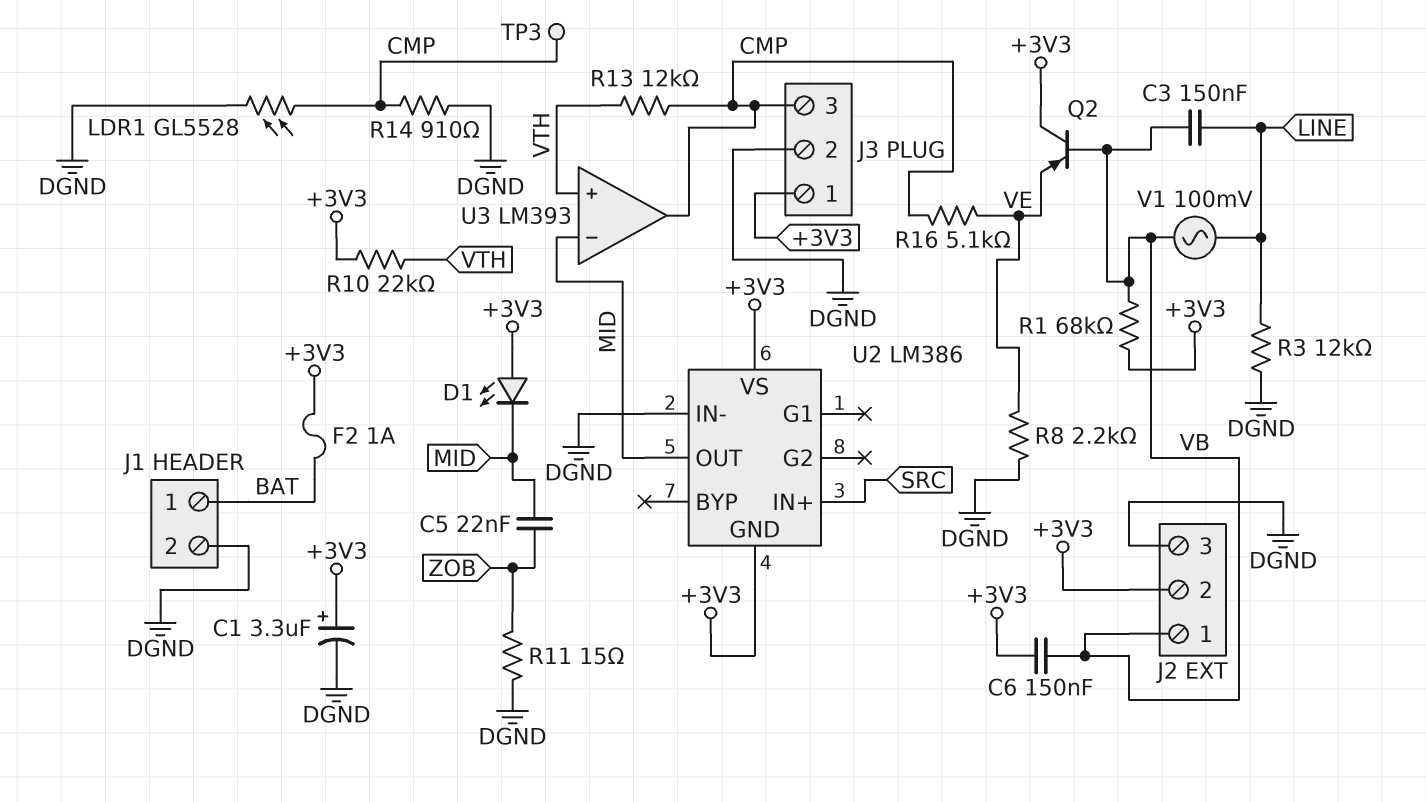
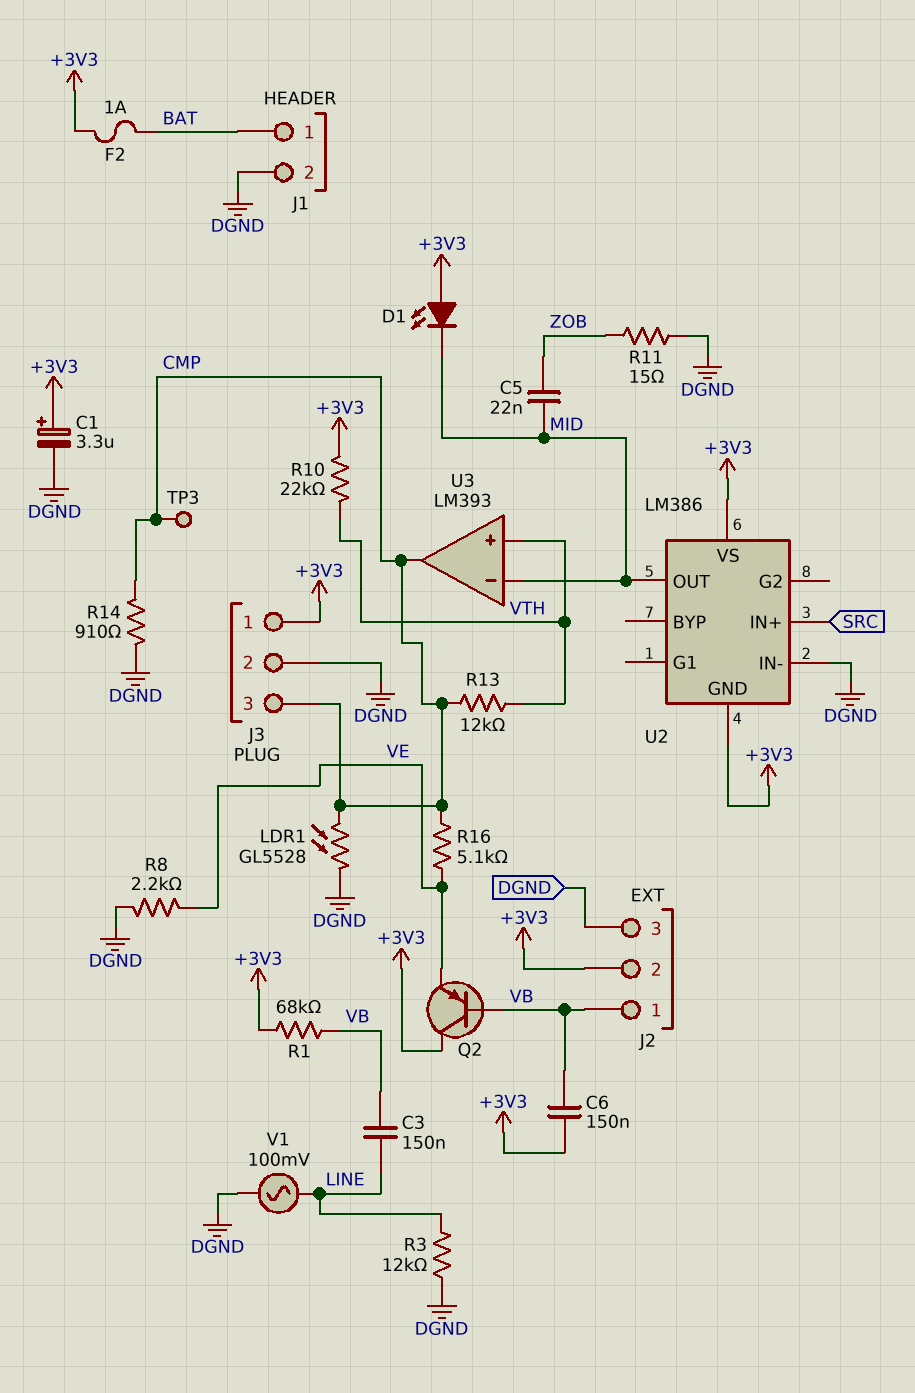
V1: AC 100mV (LINE, VB) -> AC 100mV (DGND, LINE)

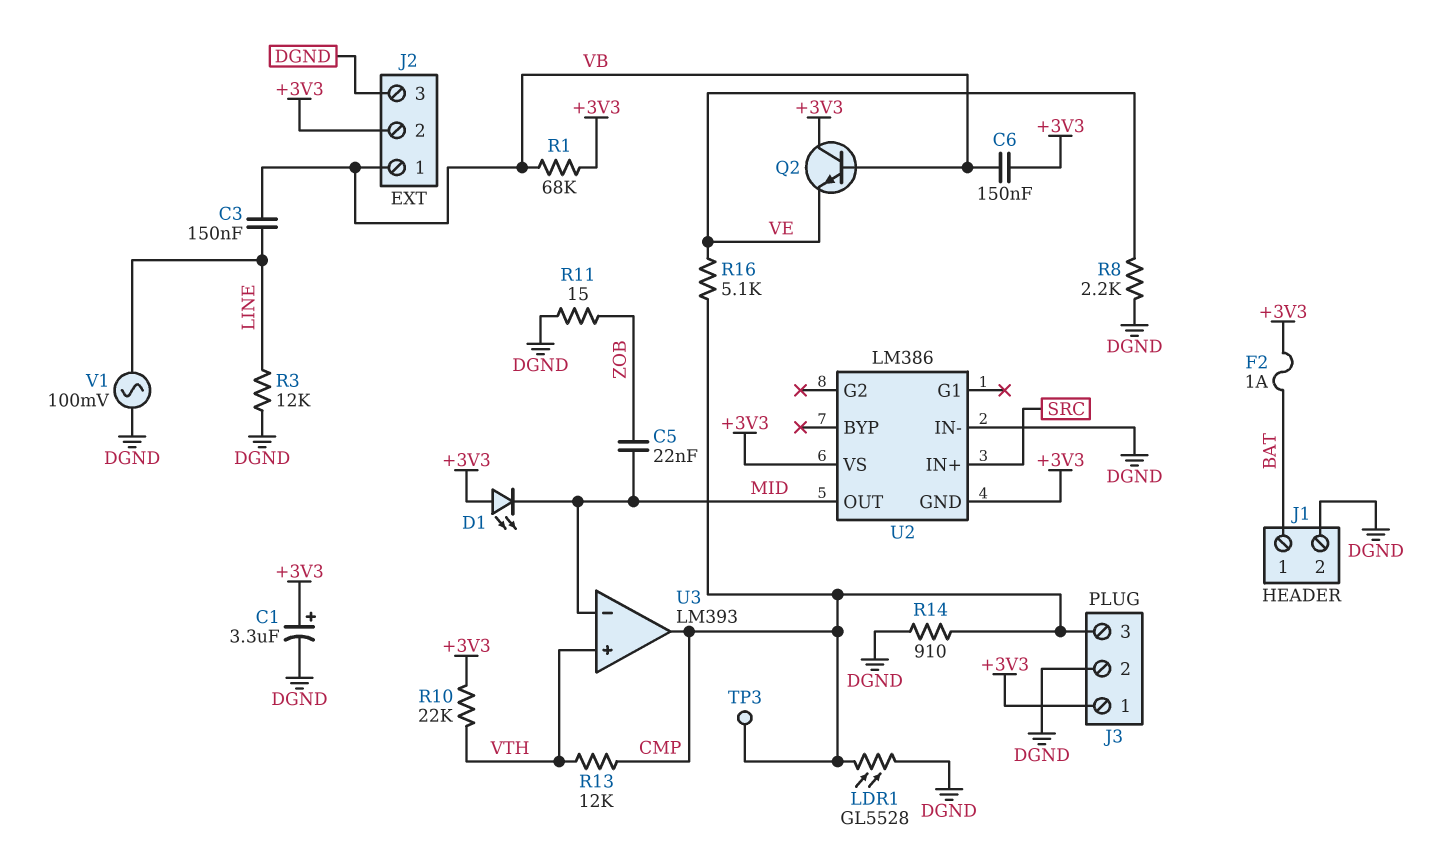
Q2: PNP (B VB, C +3V3, E VE) -> NPN (B VB, C +3V3, E VE)

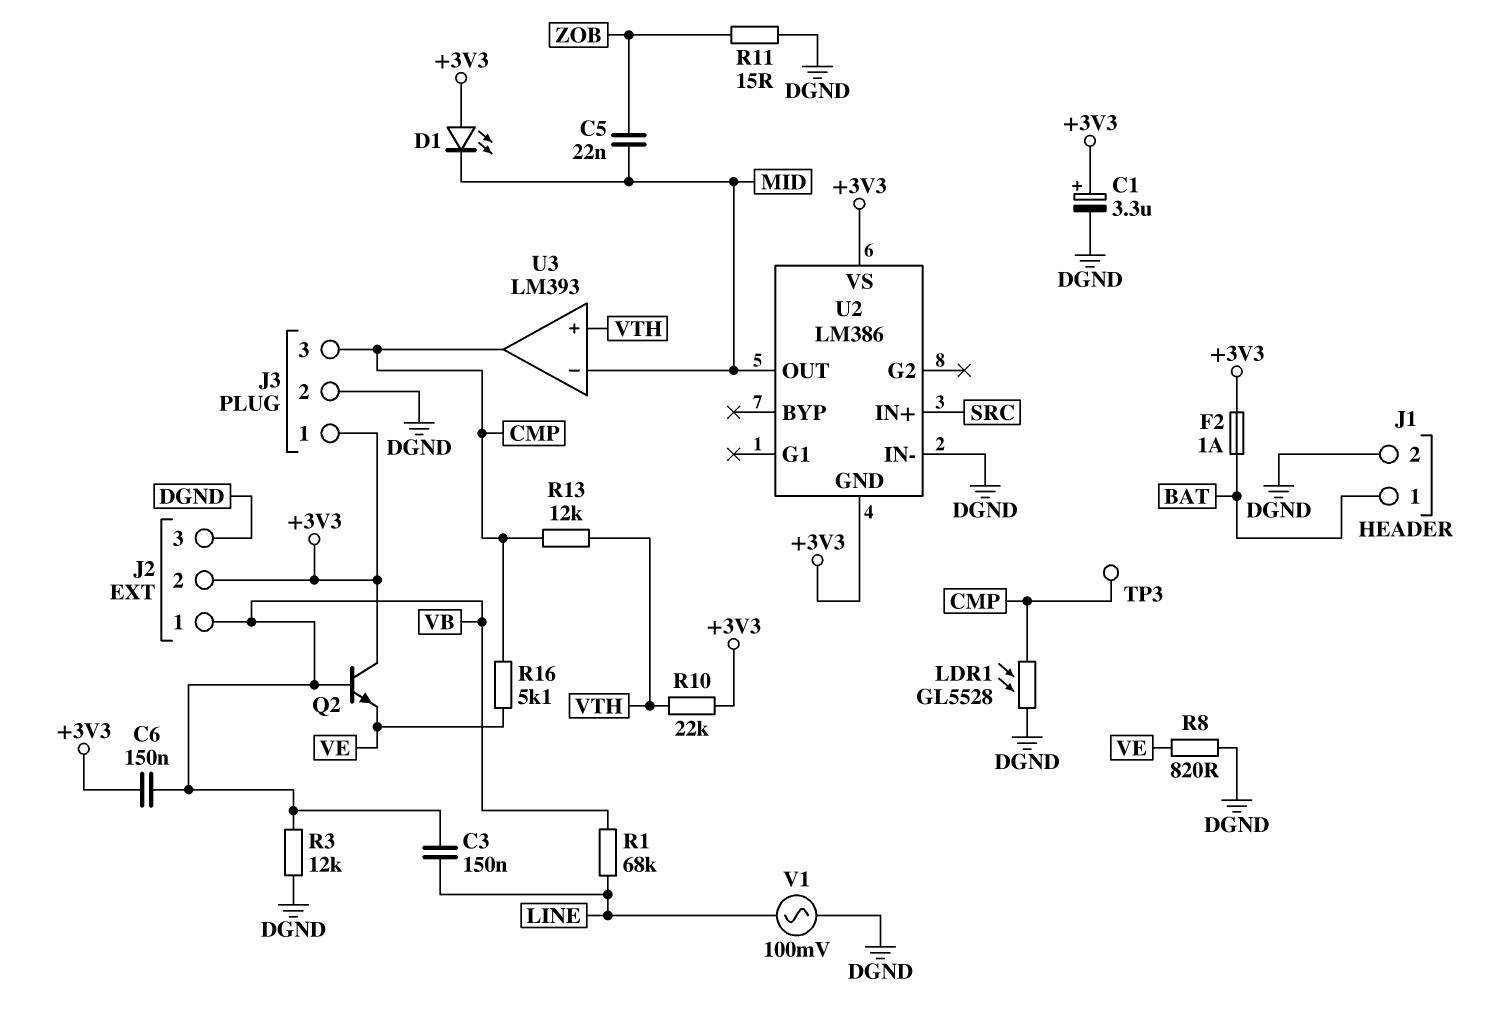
R1: 68k (+3V3, VB) -> 68k (LINE, VB)
R3: 12k (DGND, LINE) -> 12k (DGND, VB)
R8: 2.2k (DGND, VE) -> 820 (DGND, VE)
R14: 910 (CMP, DGND) -> none

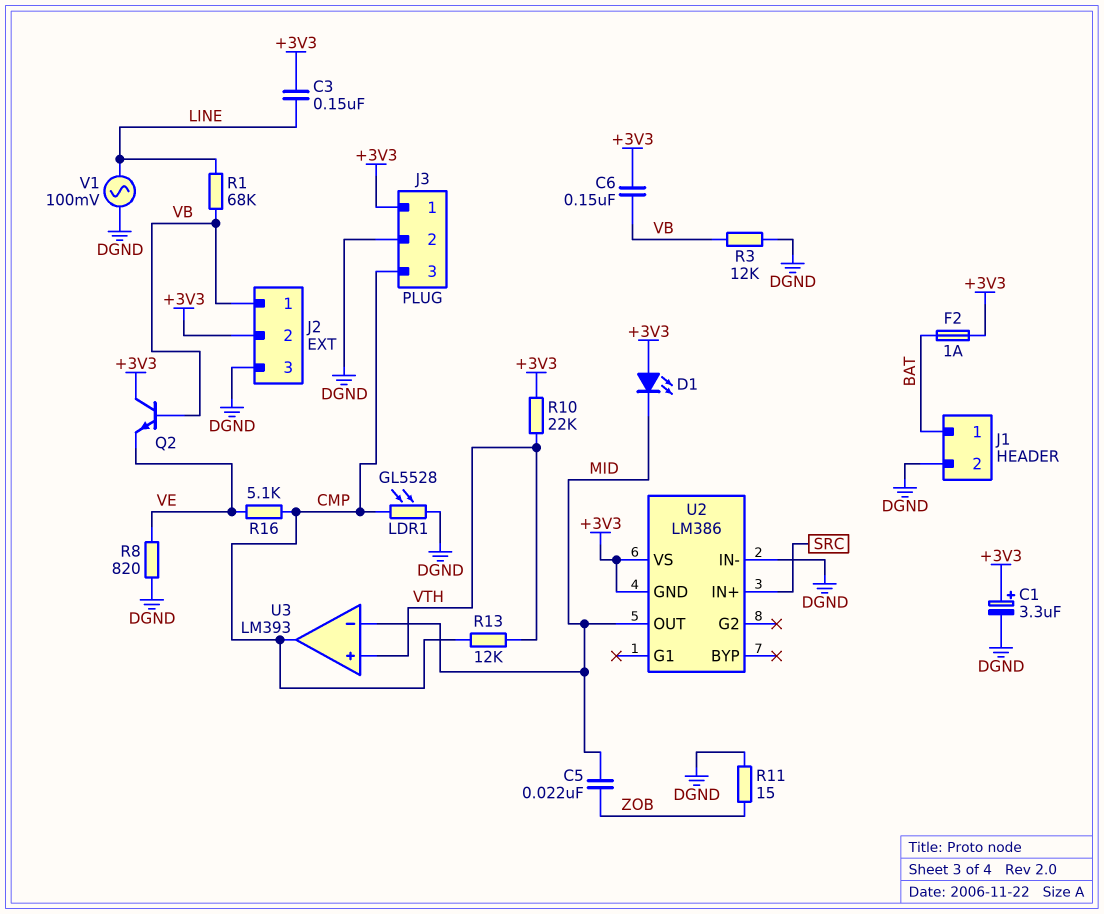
C3: 150nF (LINE, VB) -> 150nF (+3V3, LINE)
TP3: test point (CMP) -> none

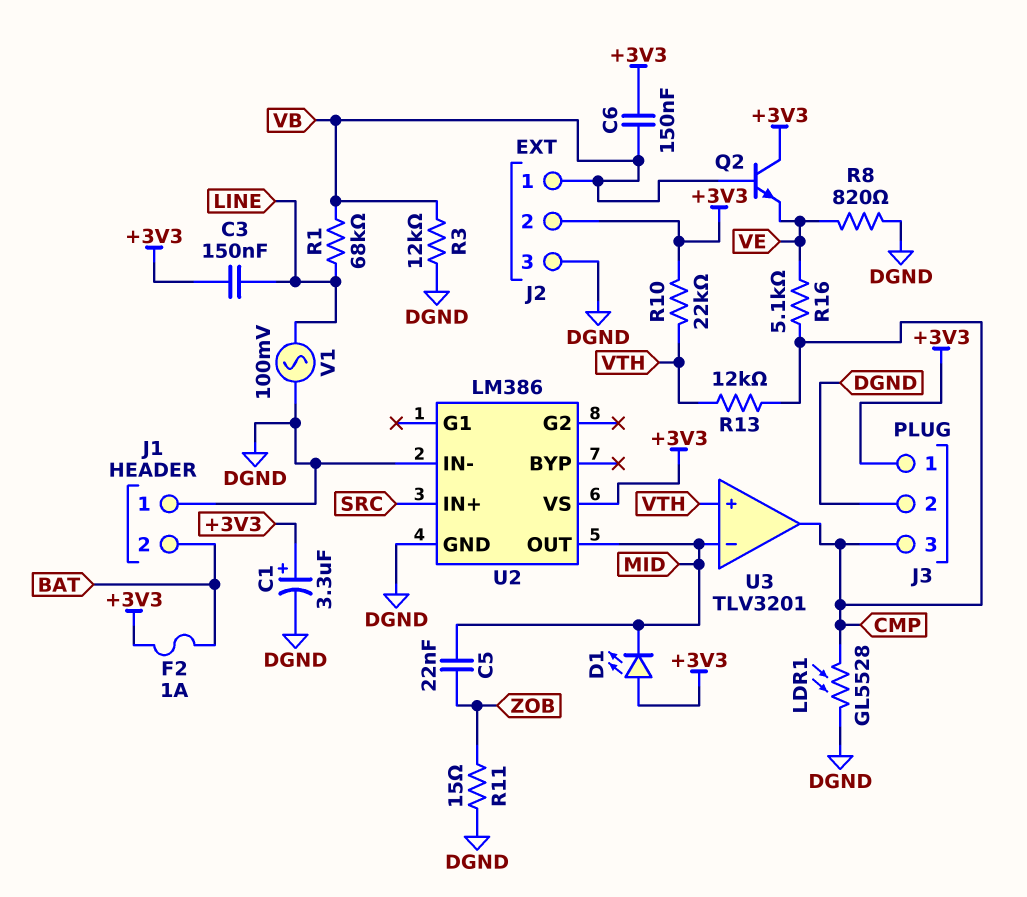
J1 pin 1: BAT -> DGND
J1 pin 2: DGND -> BAT
U2 pin GND: +3V3 -> DGND
U3: LM393 -> TLV3201

